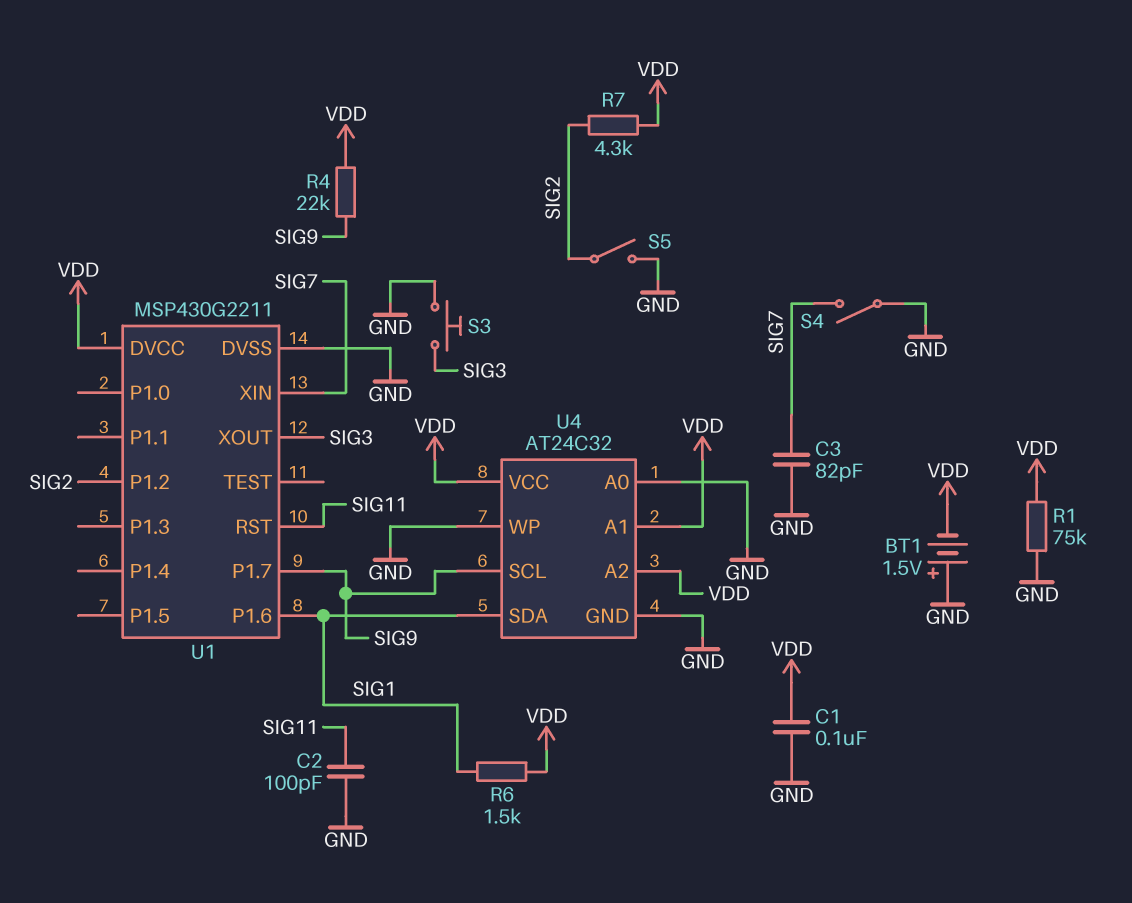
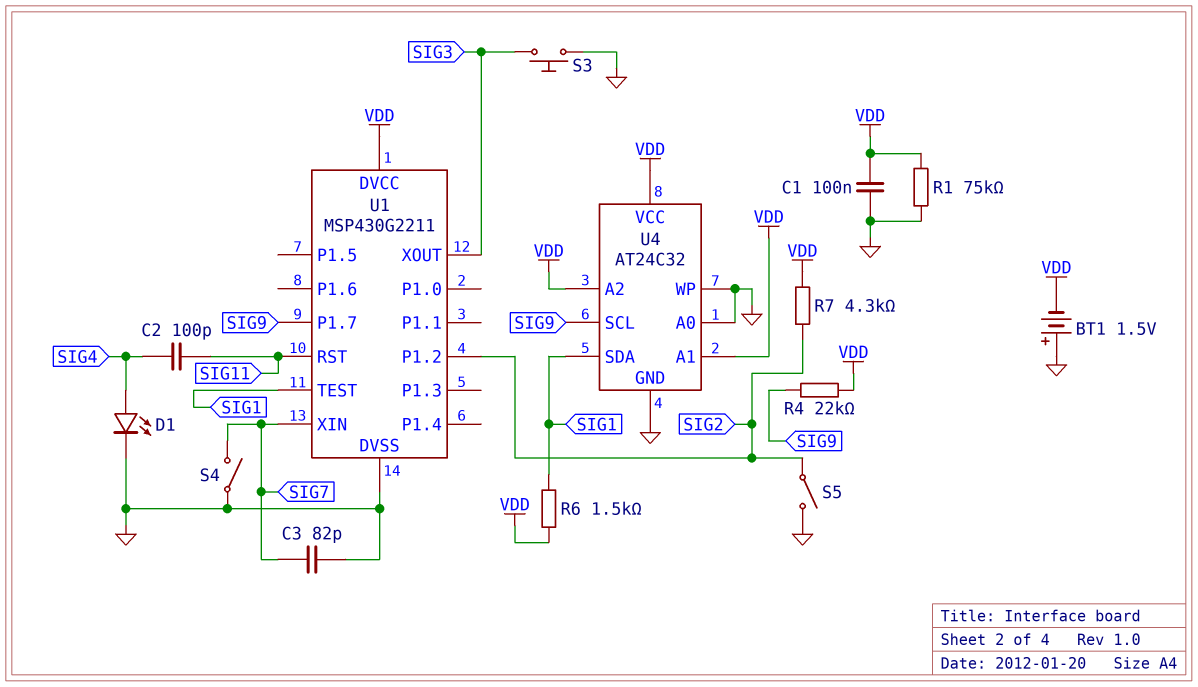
C2: 100pF (GND, SIG11) -> 100pF (SIG4, SIG11)
D1: none -> LED (A SIG4, K GND)
U1 pin P1.6: SIG1 -> none
U1 pin TEST: none -> SIG1

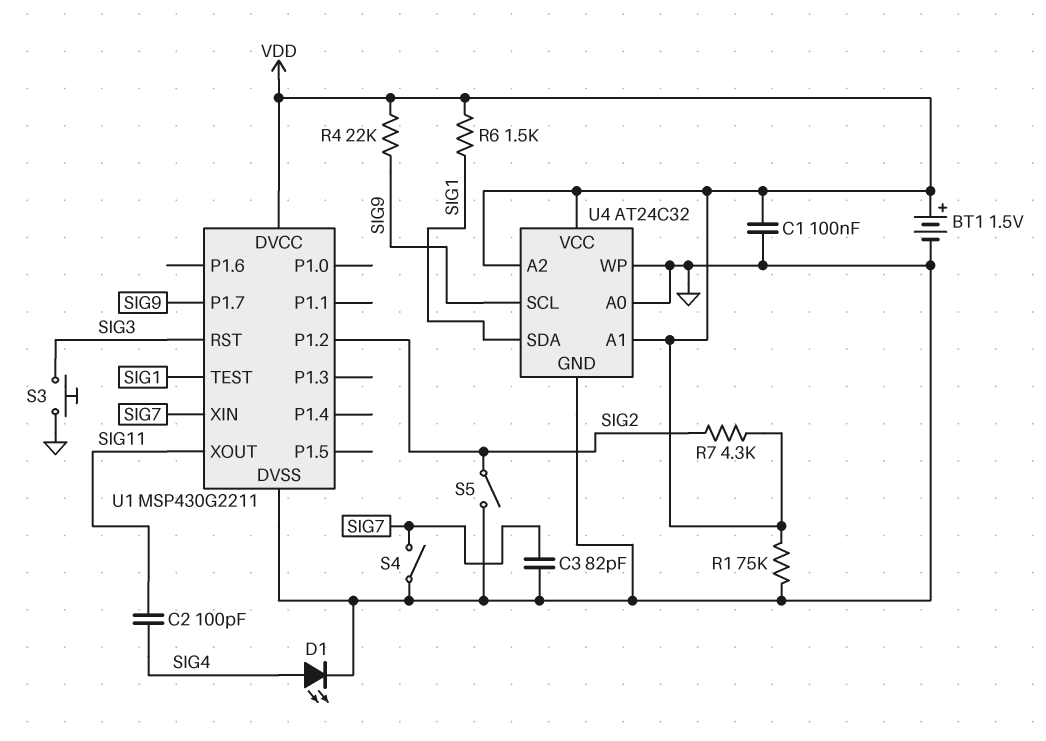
BT1: 1.5V (plus GND, minus VDD) -> 1.5V (plus VDD, minus GND)
U1 pin RST: SIG11 -> SIG3
U1 pin XOUT: SIG3 -> SIG11

